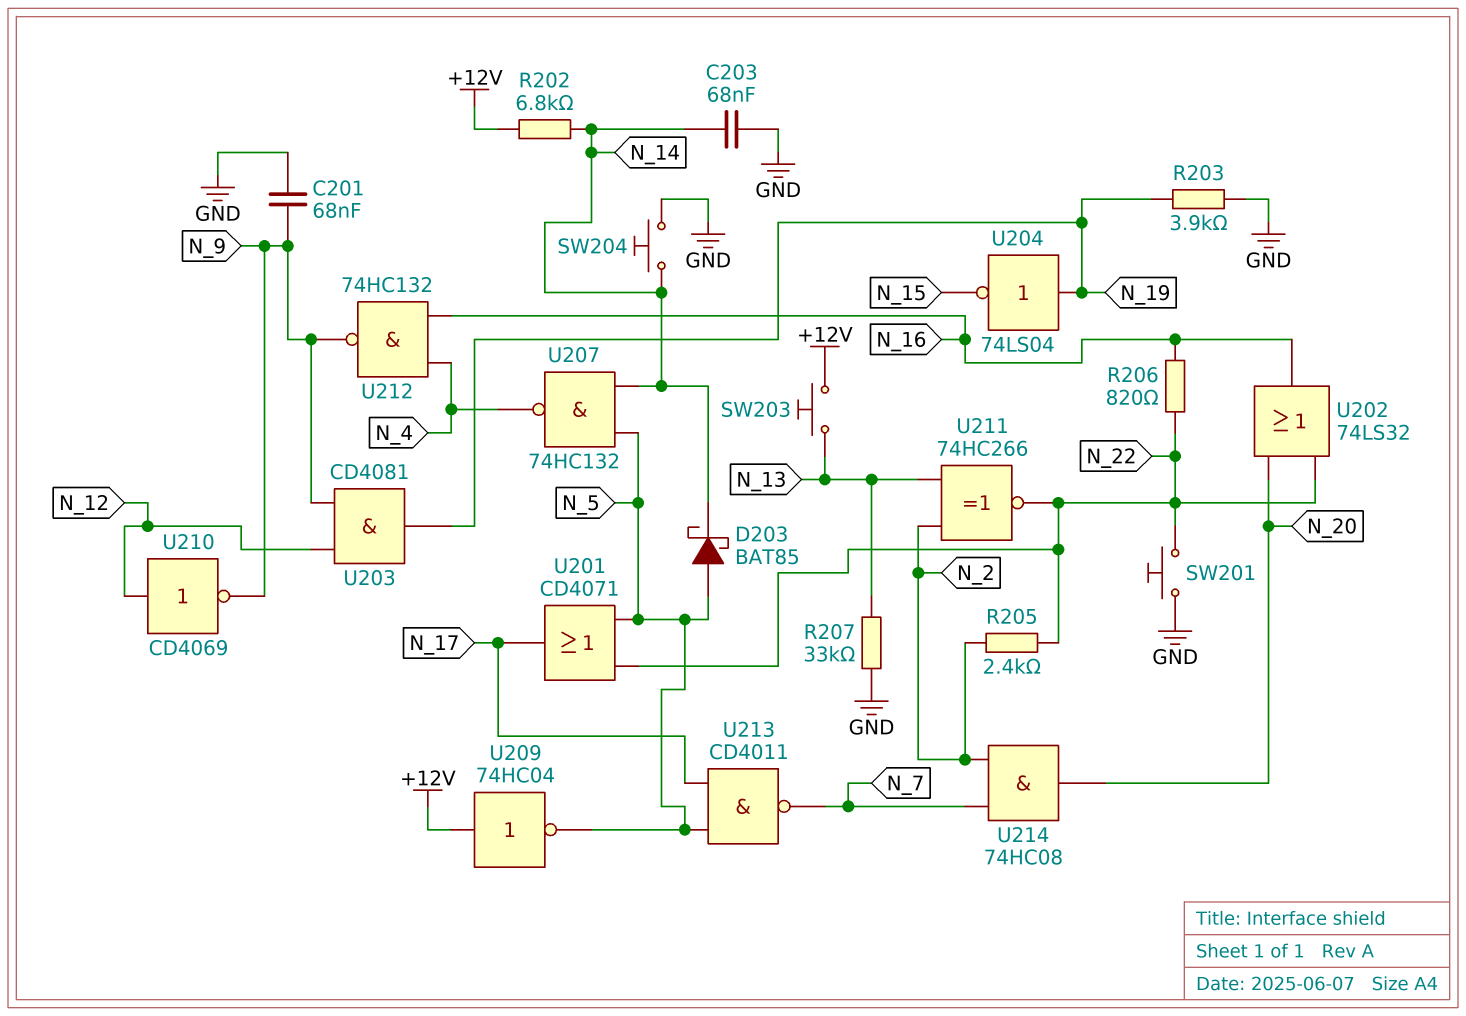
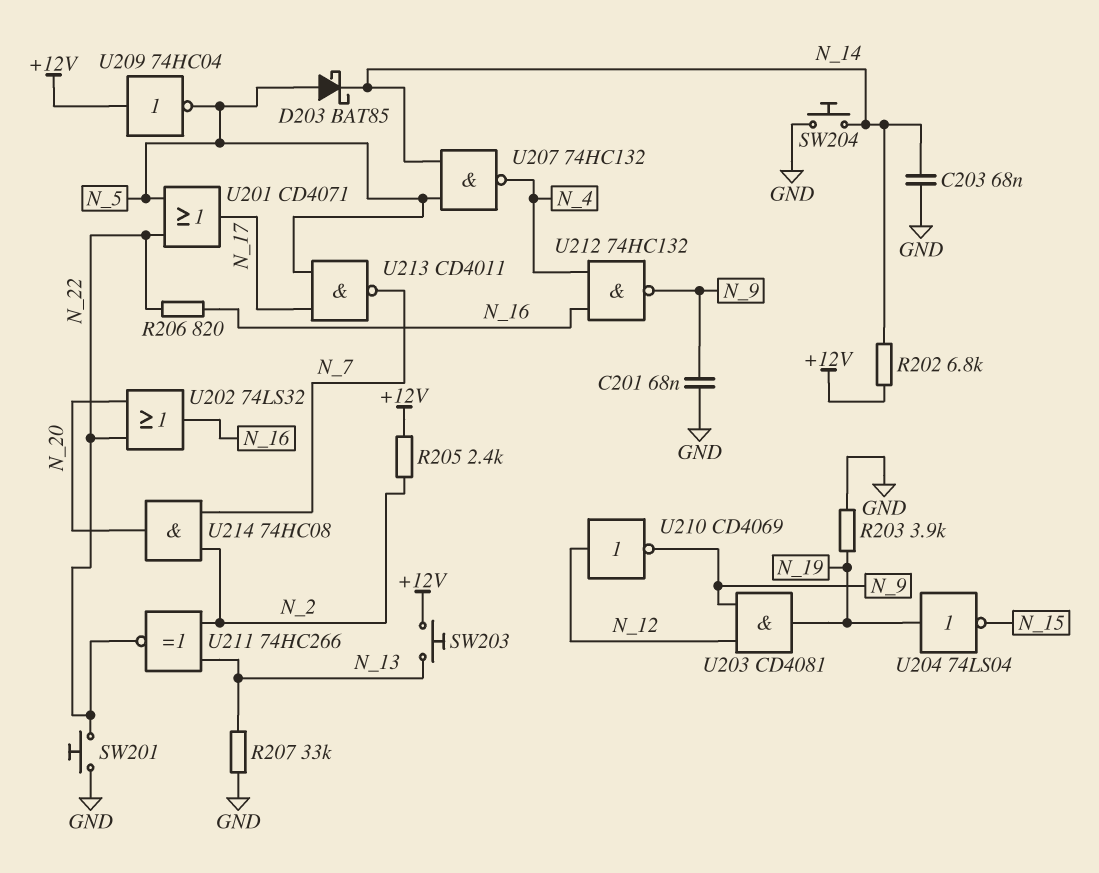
R205: 2.4k (N_2, N_22) -> 2.4k (+12V, N_2)

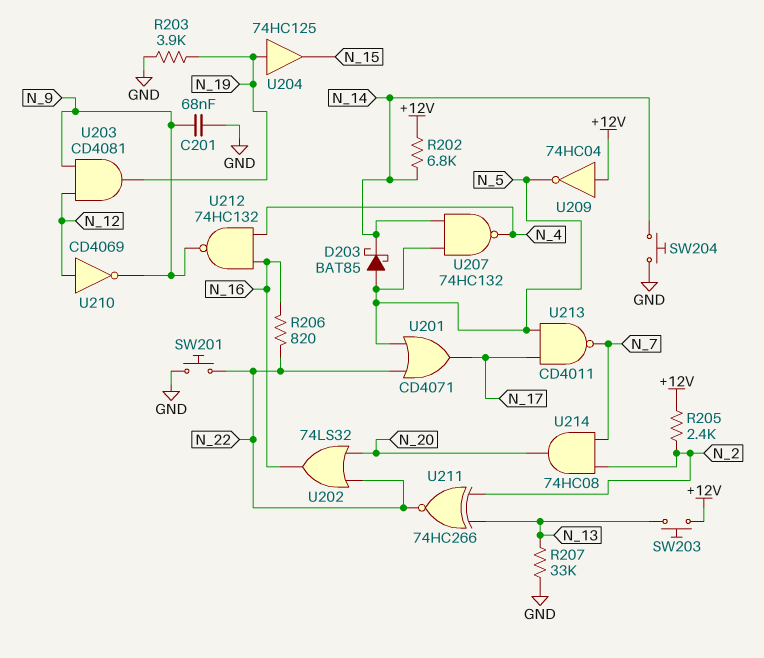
C203: 68nF (GND, N_14) -> none
U204: NOT 74LS04 (in N_19, out N_15) -> buffer 74HC125 (in N_19, out N_15)

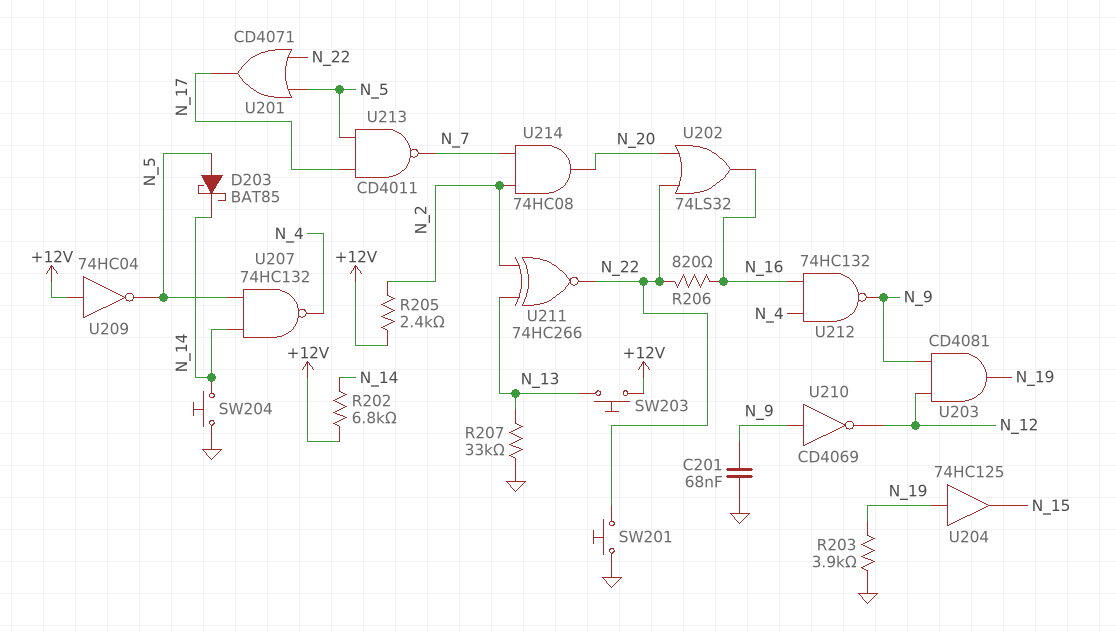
U210: NOT CD4069 (in N_12, out N_9) -> NOT CD4069 (in N_9, out N_12)

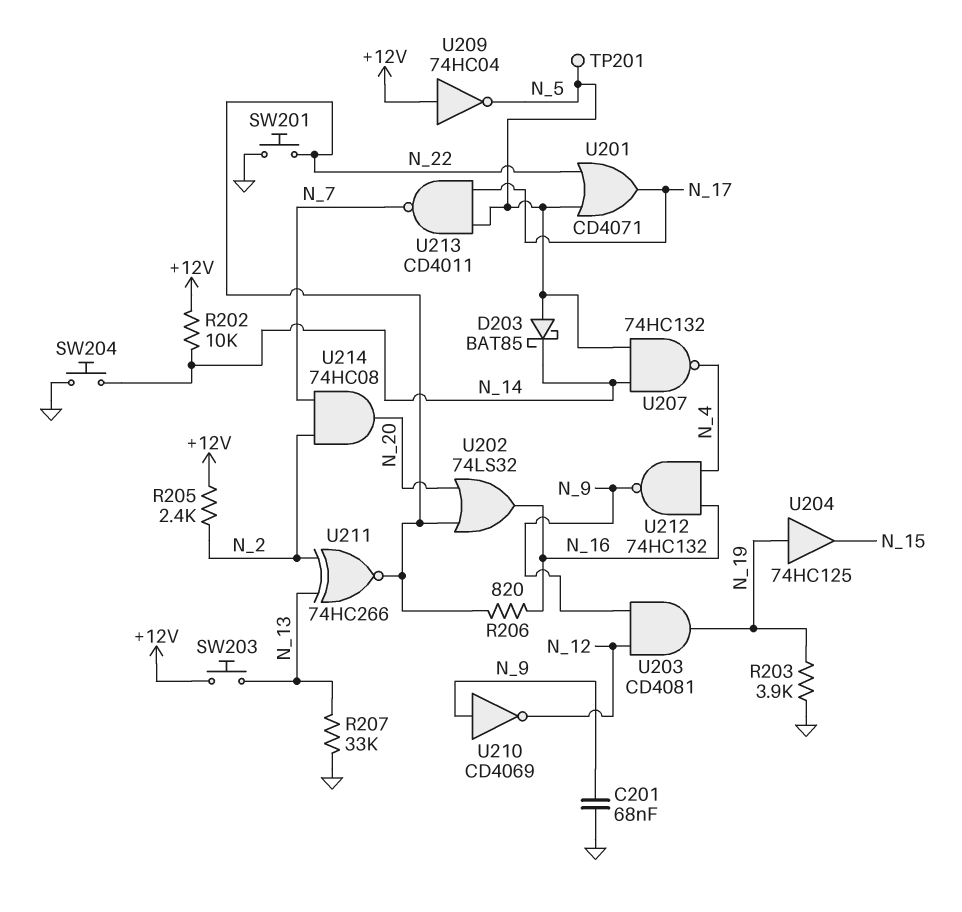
R202: 6.8k (+12V, N_14) -> 10k (+12V, N_14)
TP201: none -> test point (N_5)

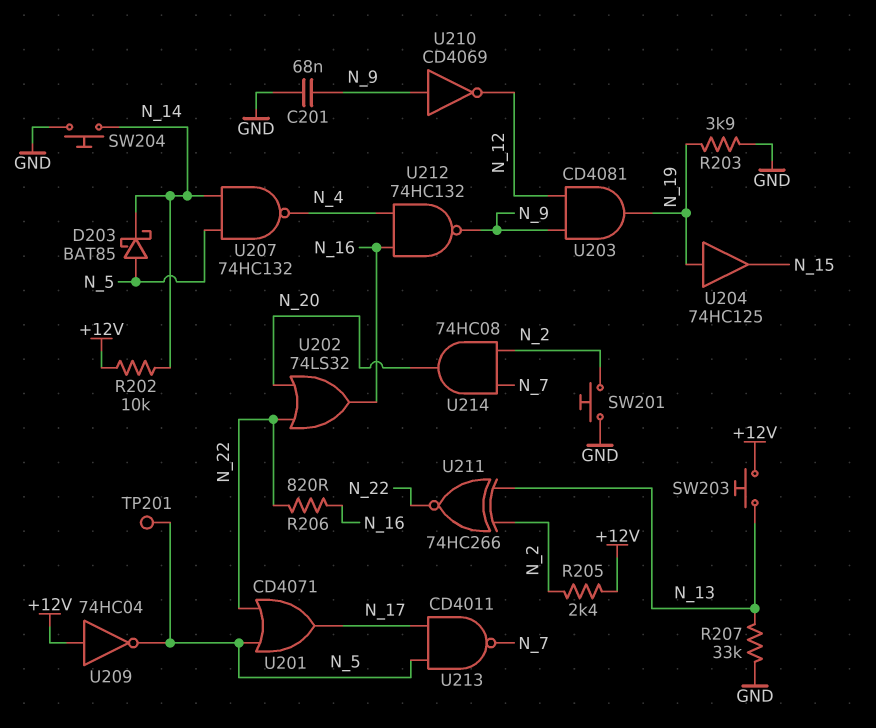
SW201: button (GND, N_22) -> button (GND, N_2)

